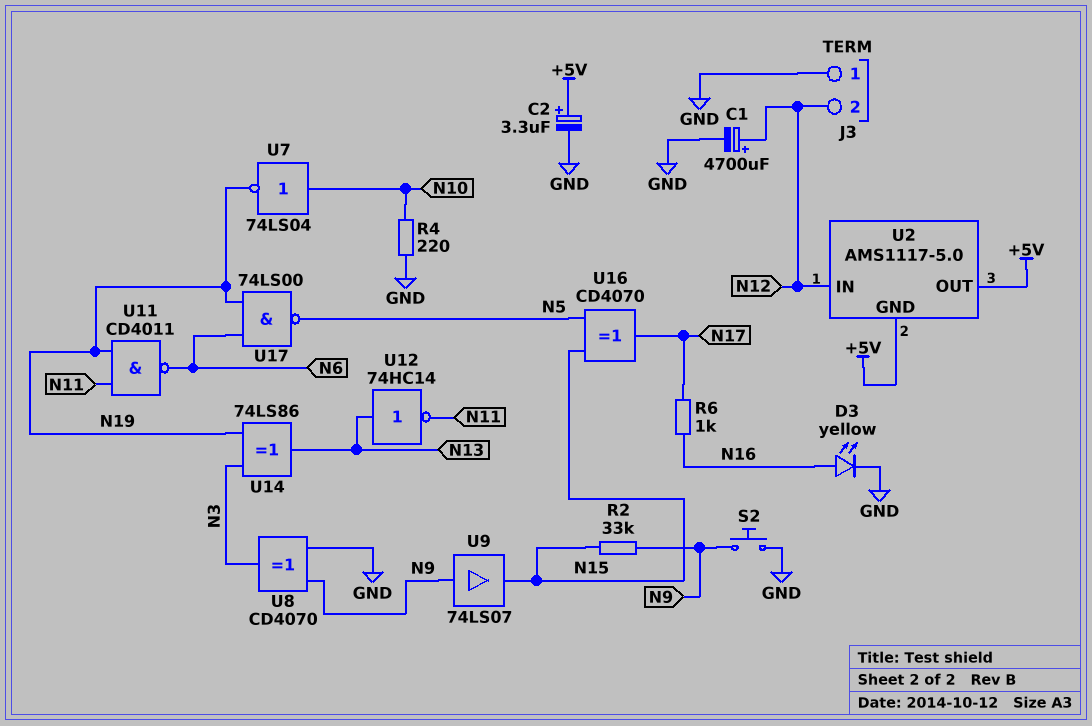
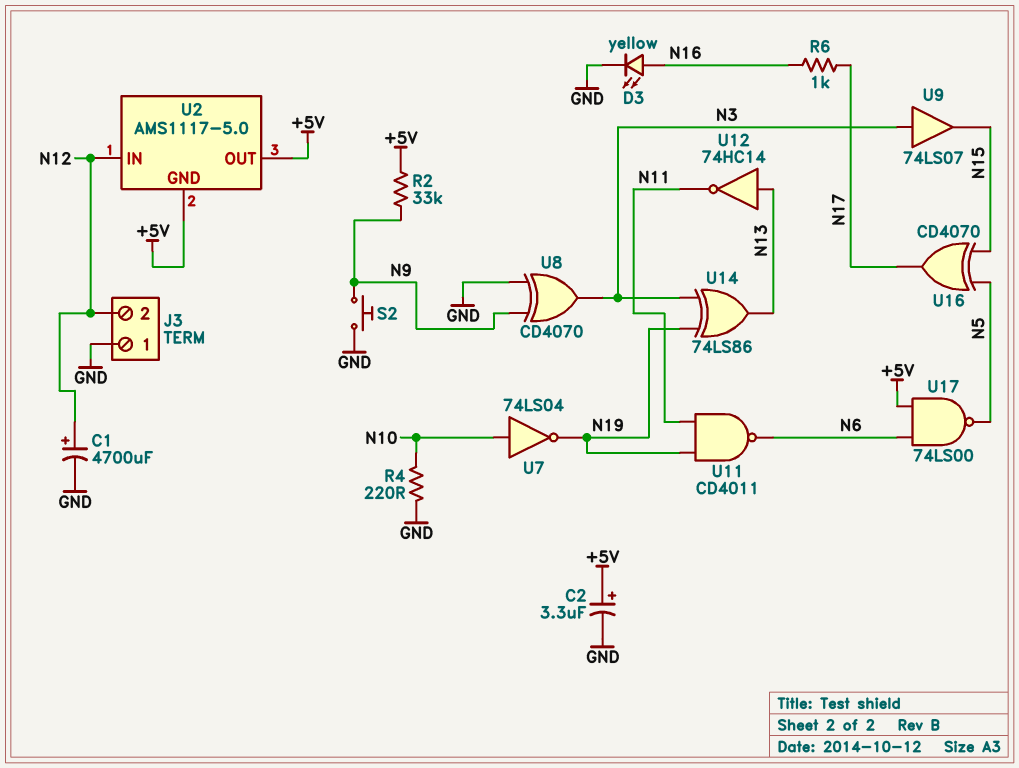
R2: 33k (N9, N15) -> 33k (+5V, N9)
U9: buffer 74LS07 (in N9, out N15) -> buffer 74LS07 (in N3, out N15)
U17: NAND 74LS00 (in N6, in N19, out N5) -> NAND 74LS00 (in +5V, in N6, out N5)

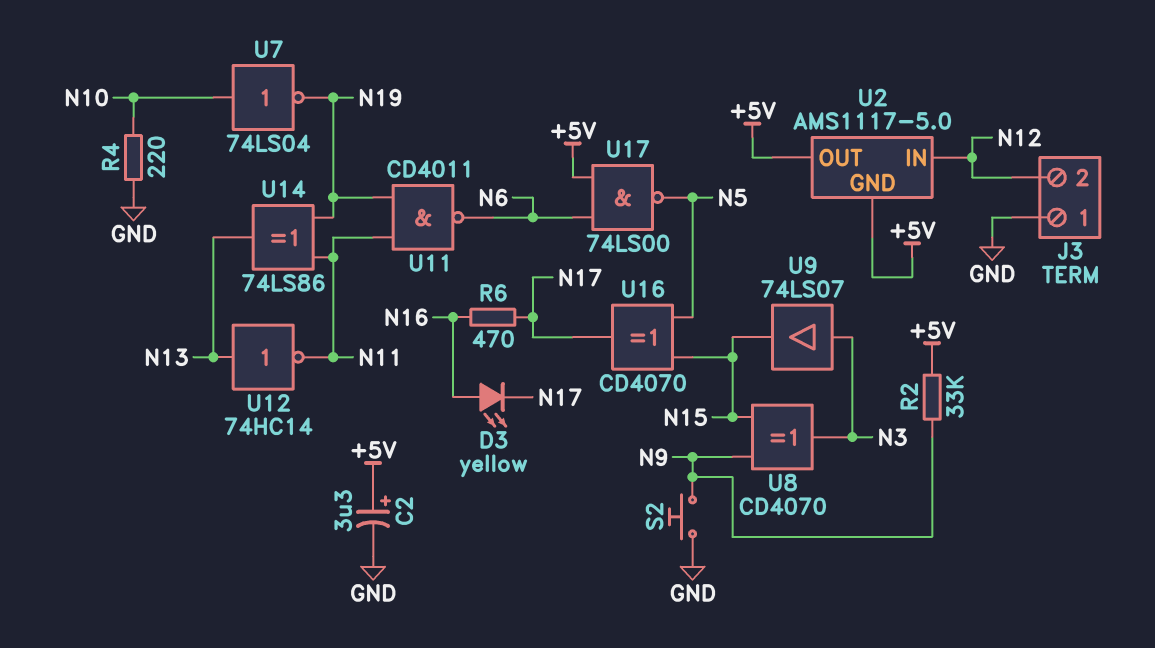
C1: 4700uF (plus N12, minus GND) -> none
D3: LED yellow (A N16, K GND) -> LED yellow (A N16, K N17)
R6: 1k (N16, N17) -> 470 (N16, N17)
U8: XOR CD4070 (in GND, in N9, out N3) -> XOR CD4070 (in N9, in N15, out N3)
U14: XOR 74LS86 (in N3, in N19, out N13) -> XOR 74LS86 (in N11, in N19, out N13)

